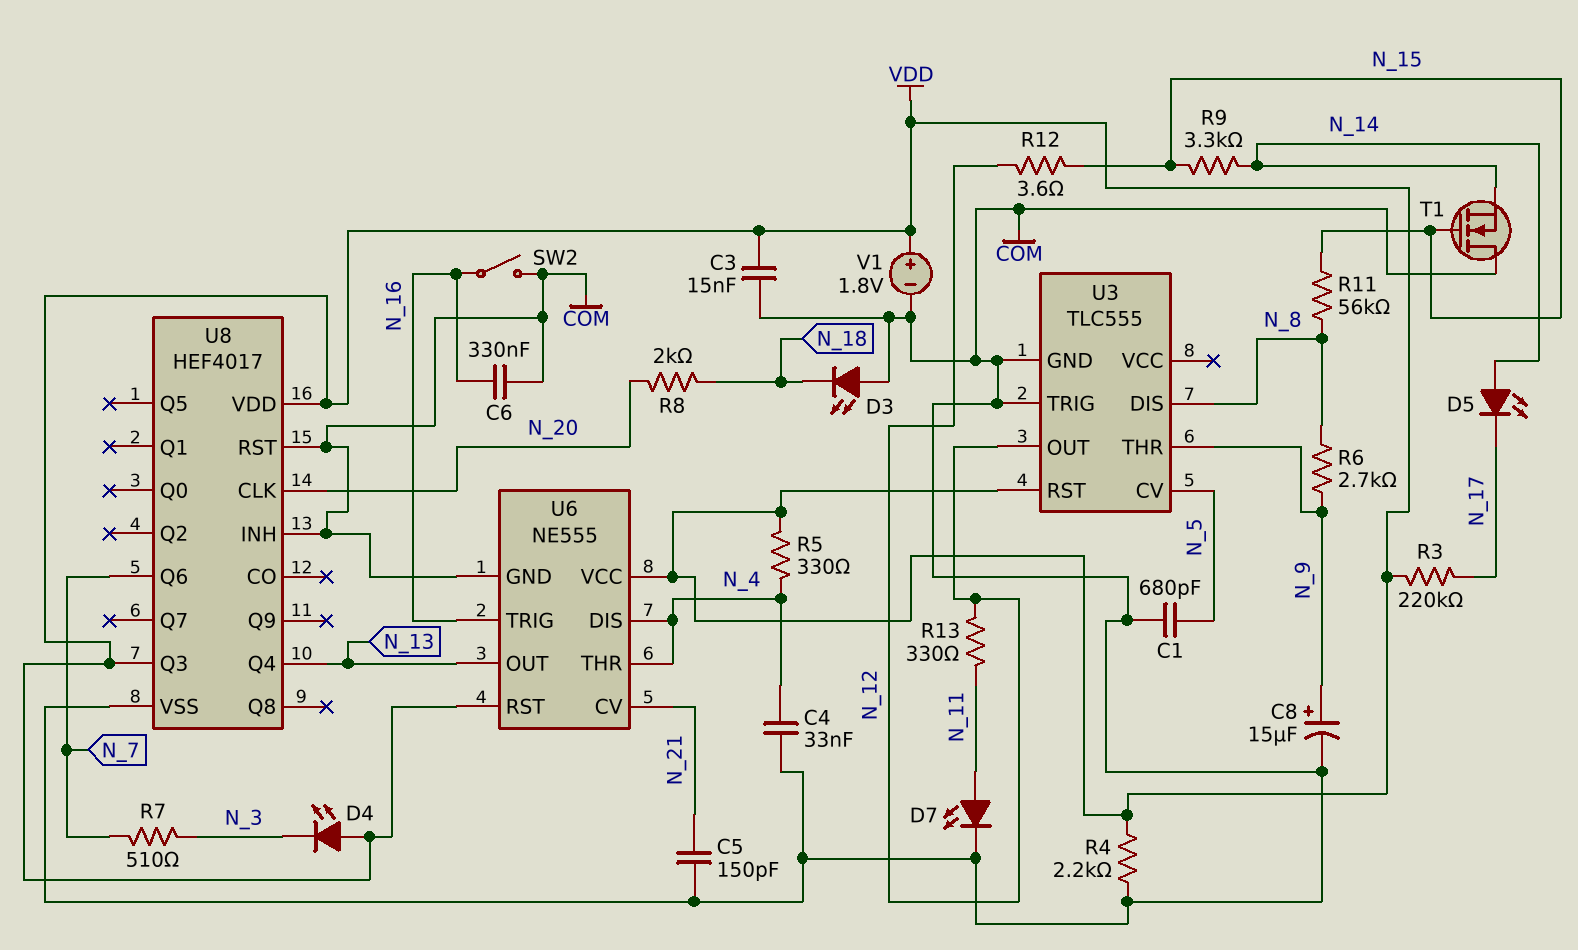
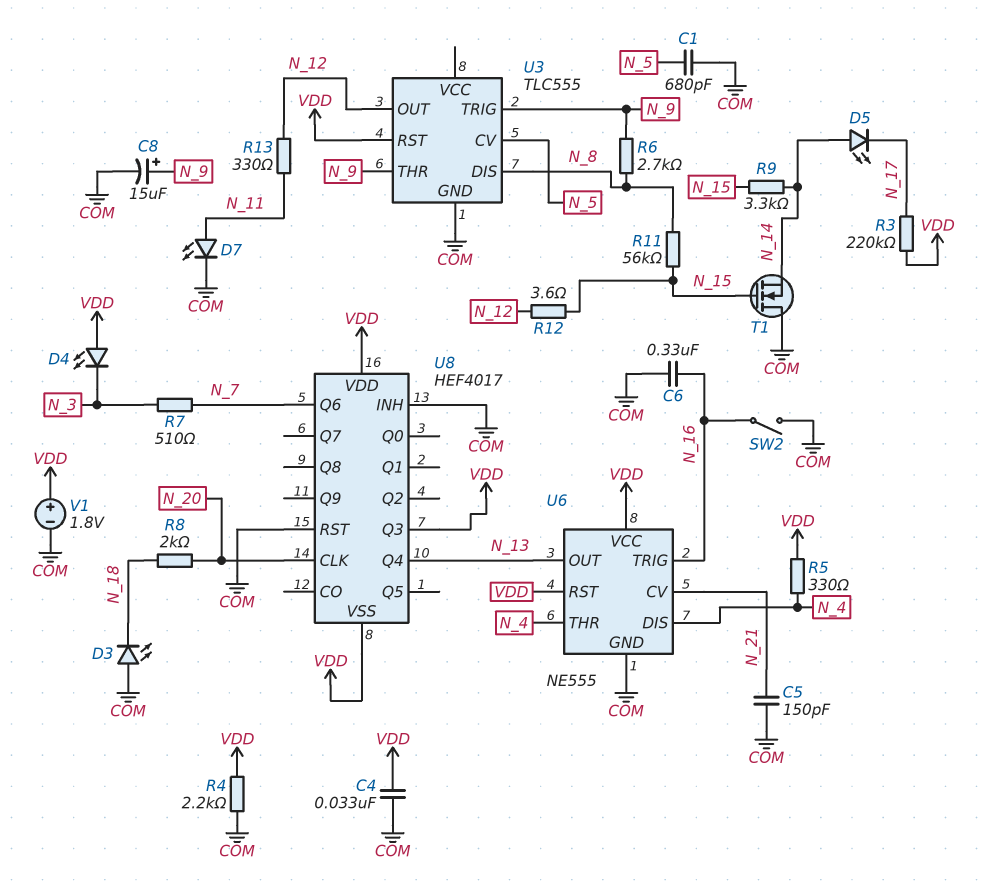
C3: 15nF (COM, VDD) -> none
C4: 33nF (COM, N_4) -> 33nF (COM, VDD)
U3 pin TRIG: COM -> N_9
U8 pin VSS: COM -> VDD

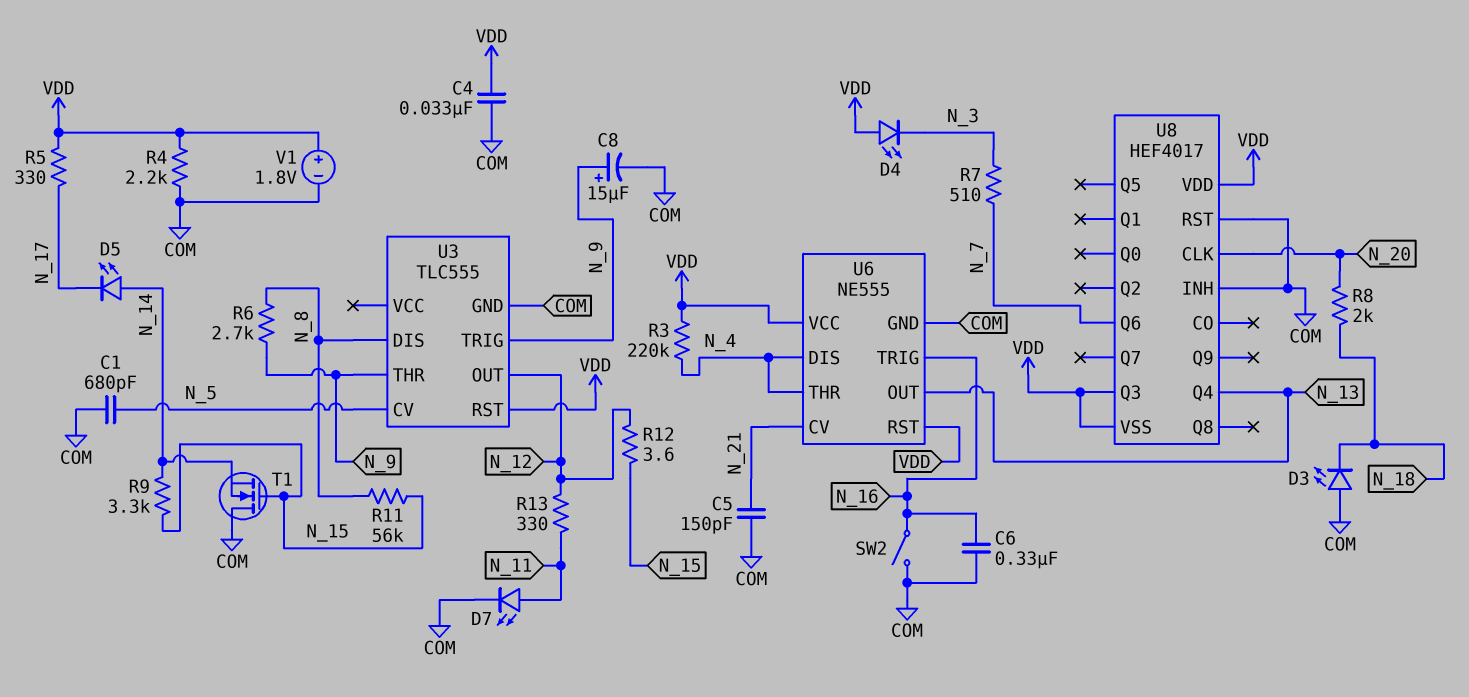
R3: 220k (N_17, VDD) -> 220k (N_4, VDD)
R5: 330 (N_4, VDD) -> 330 (N_17, VDD)

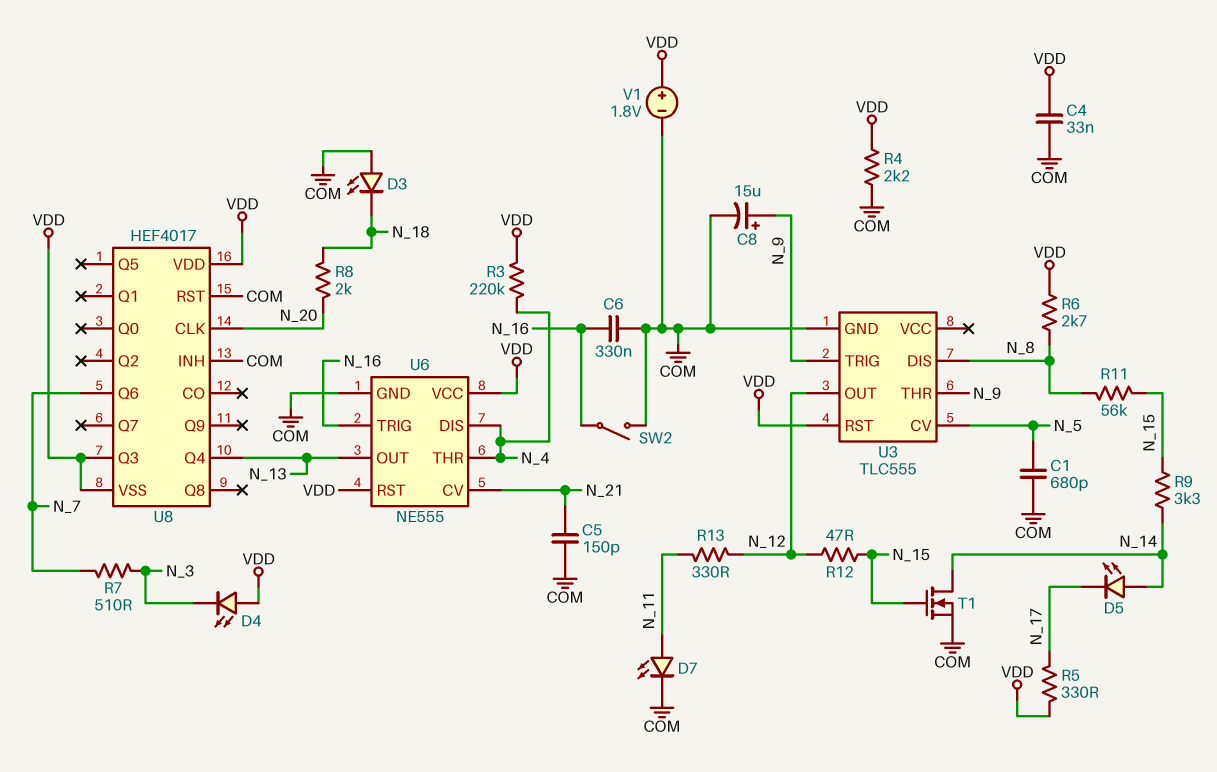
R6: 2.7k (N_8, N_9) -> 2.7k (N_8, VDD)
R12: 3.6 (N_12, N_15) -> 47 (N_12, N_15)
T1: NMOS (G N_15, D COM, S N_14) -> NMOS (G N_15, D N_14, S COM)

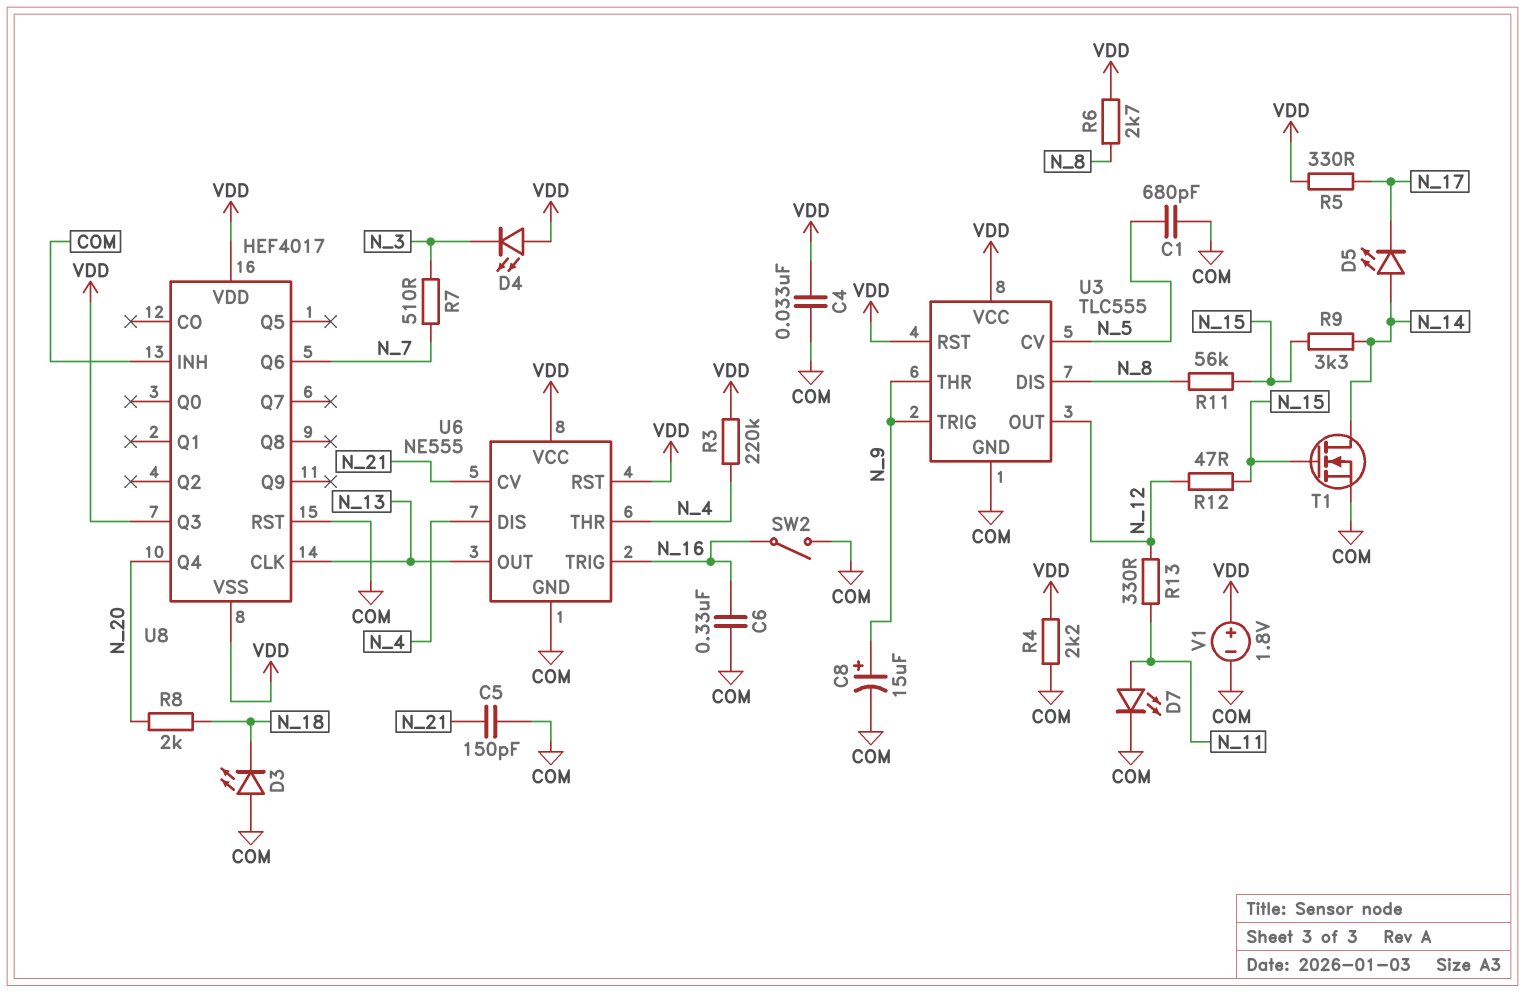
U3 pin VCC: none -> VDD
U8 pin CLK: N_20 -> N_13
U8 pin Q4: N_13 -> N_20

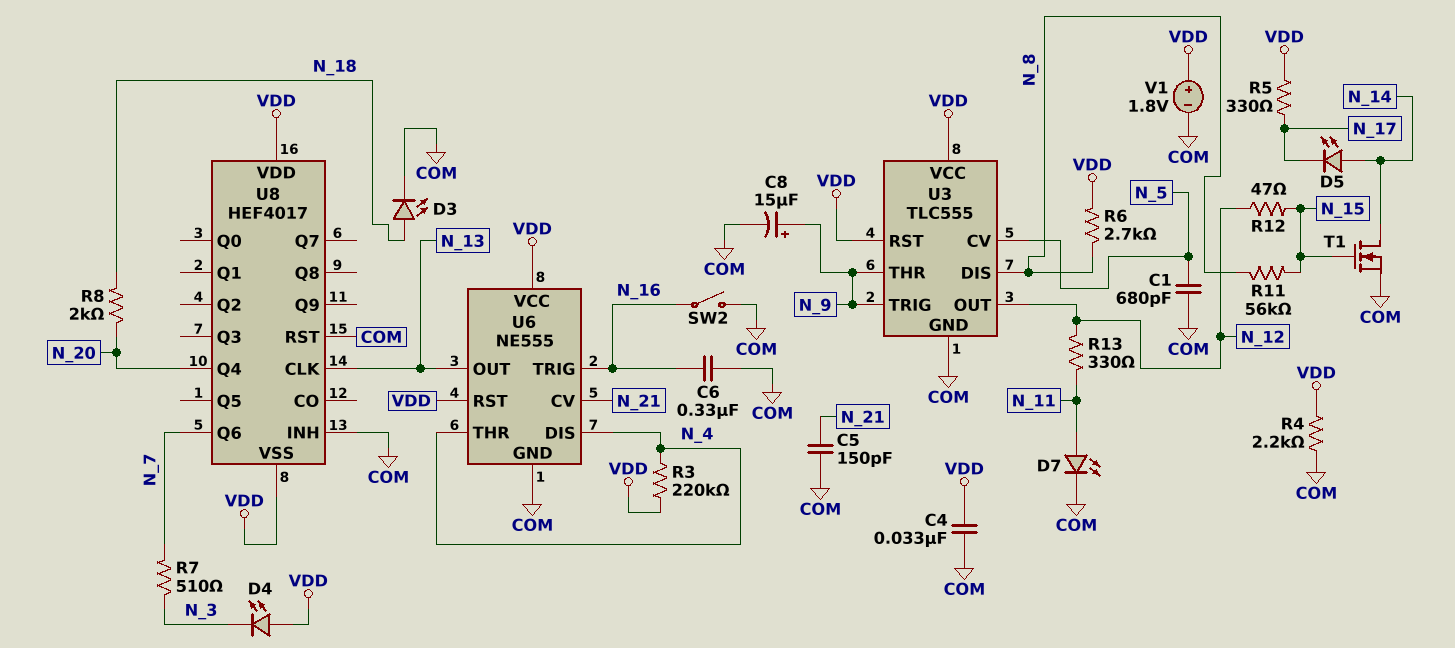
D3: LED (A COM, K N_18) -> LED (A N_18, K COM)
R9: 3.3k (N_14, N_15) -> none
U8 pin Q3: VDD -> none

